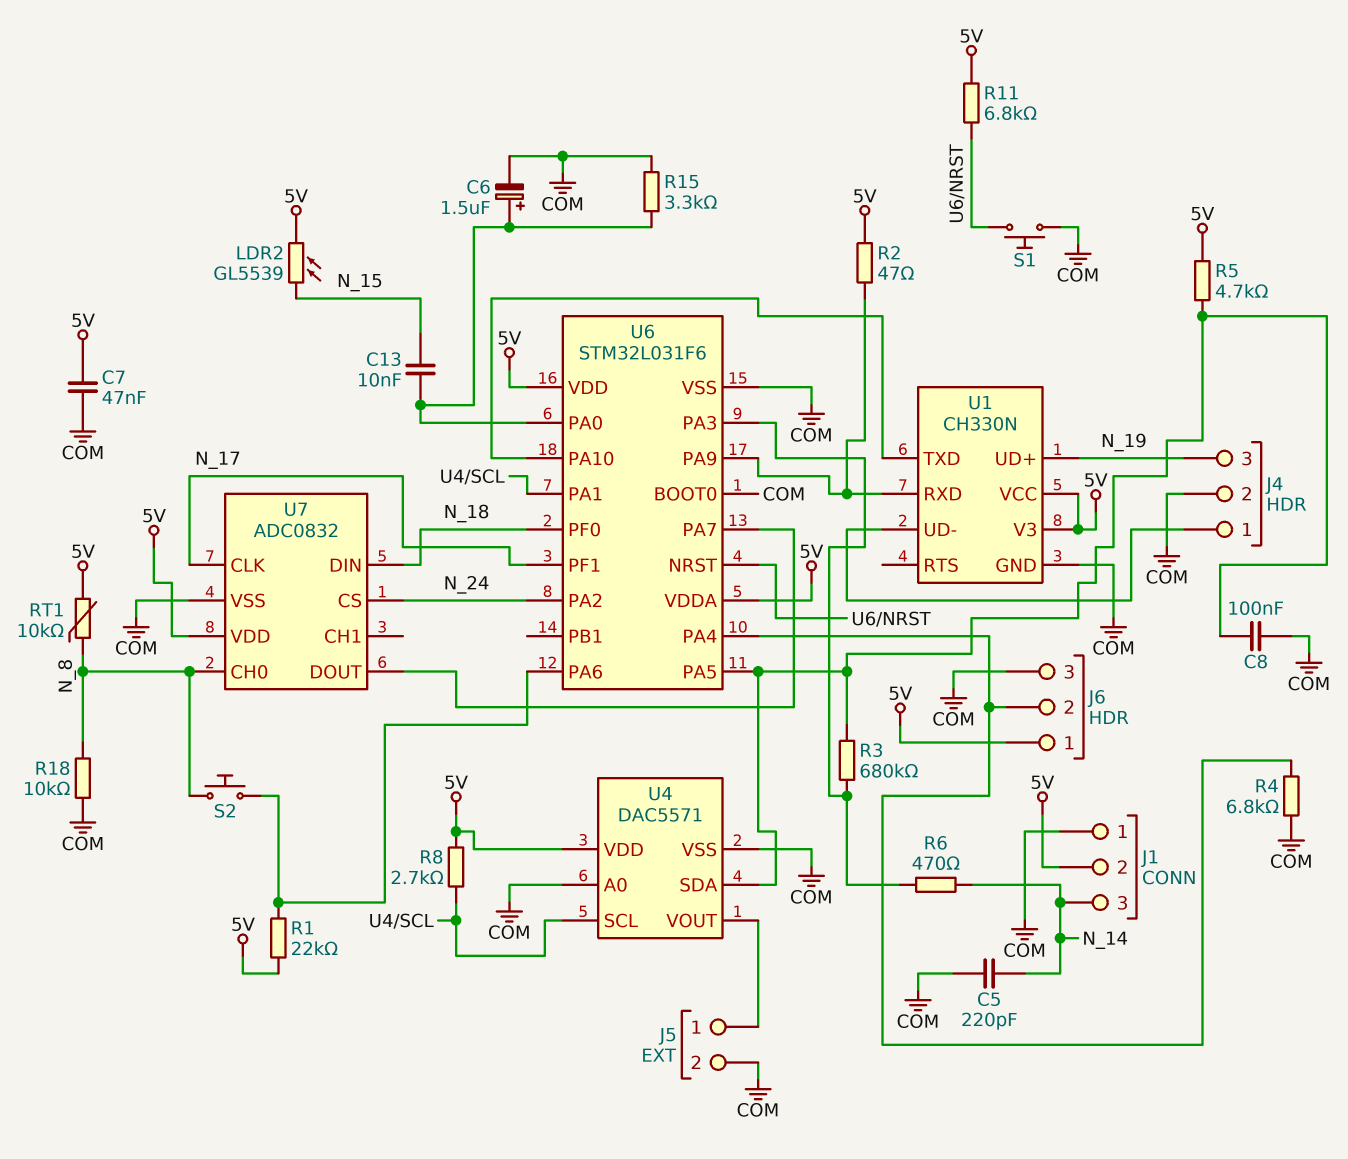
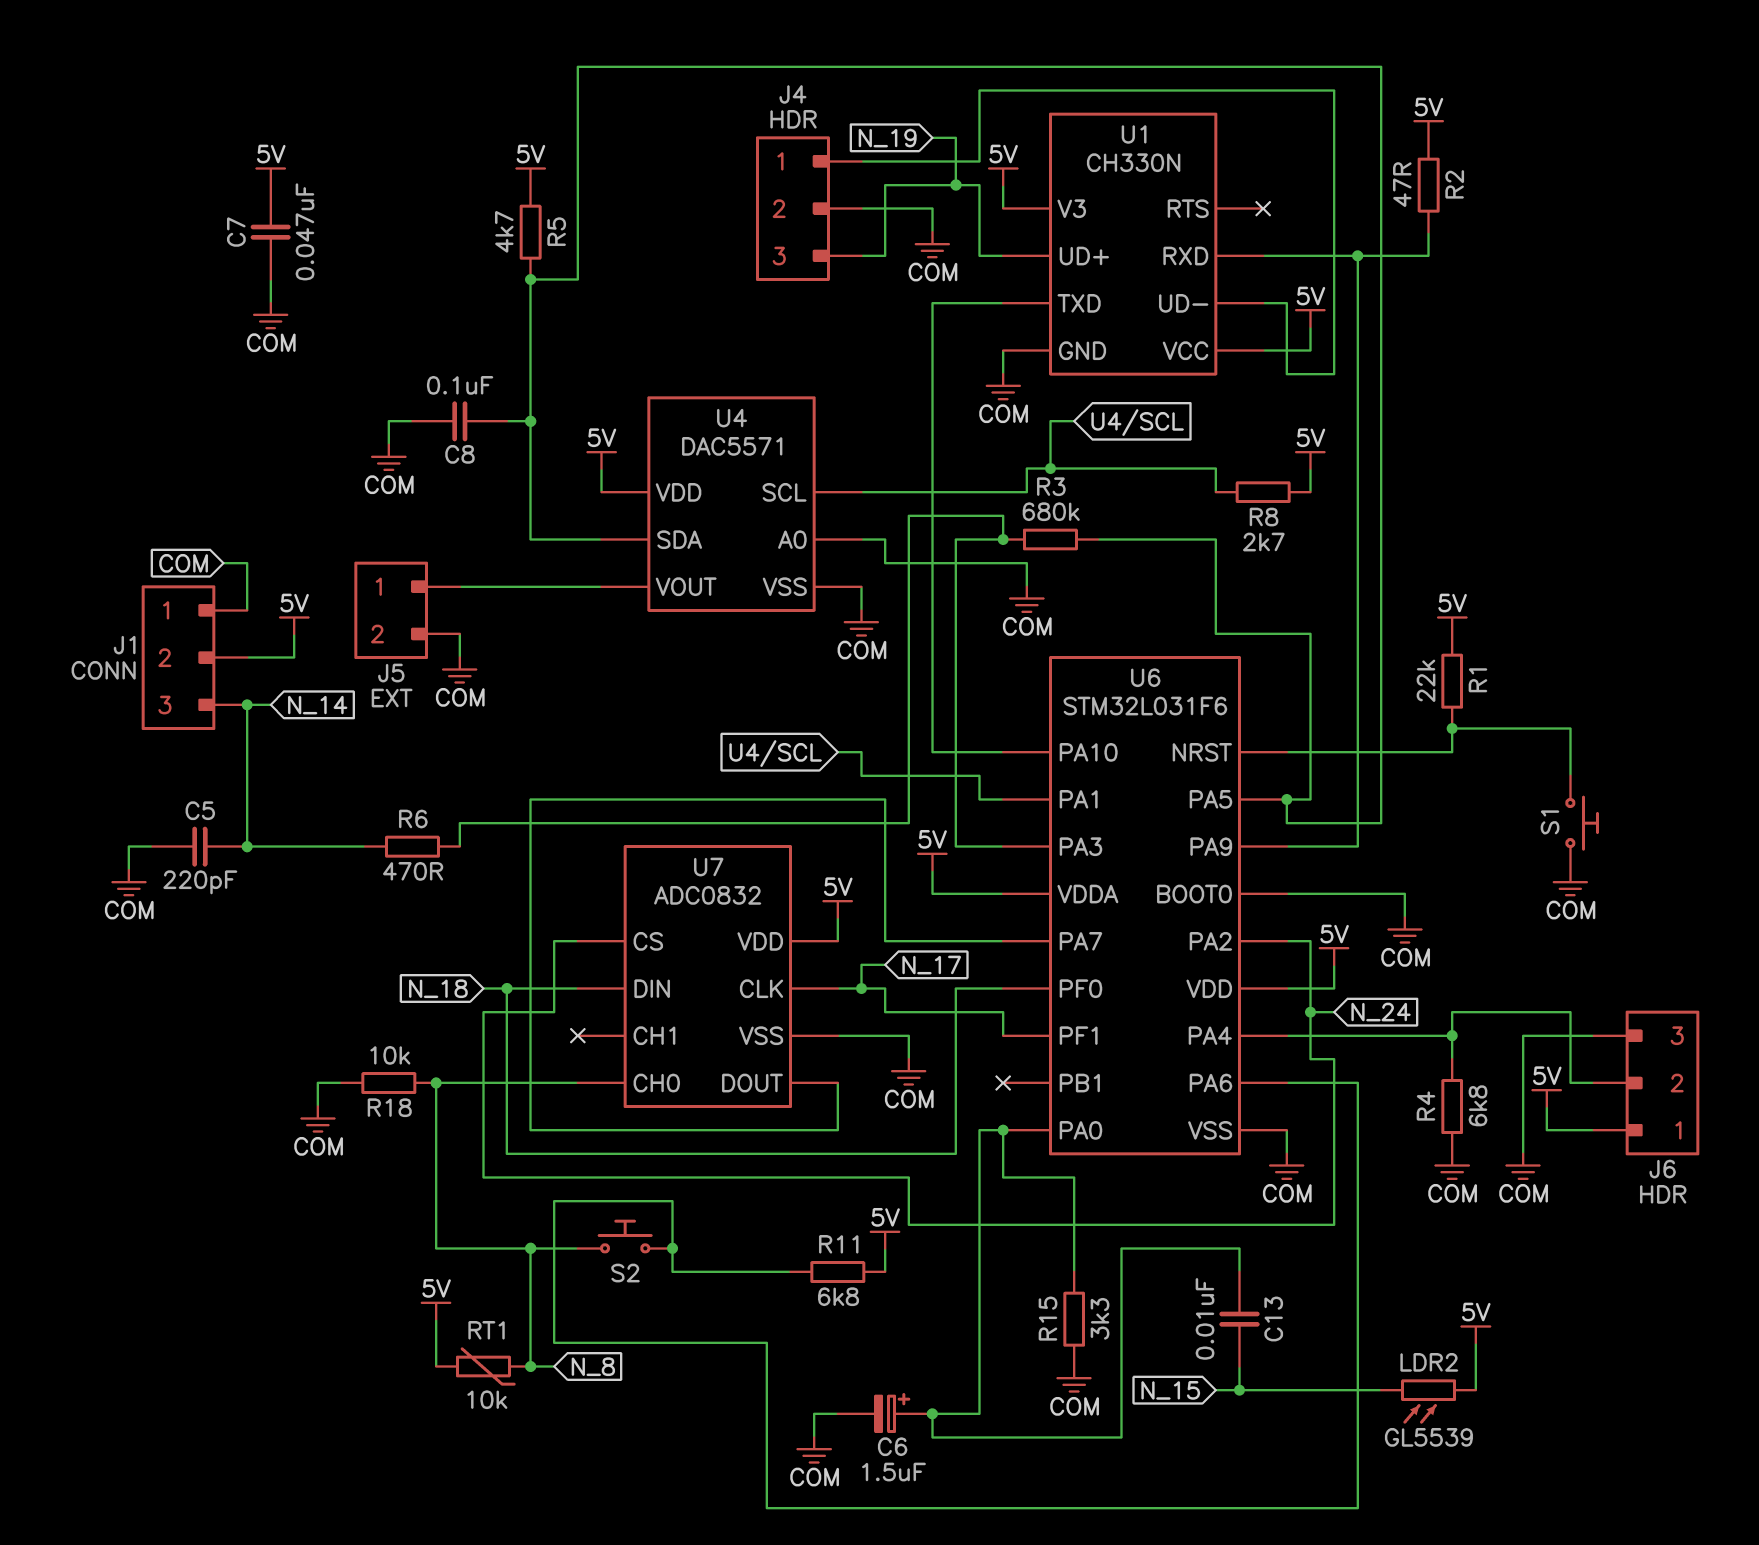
R1: 22k (5V, U6/PA6) -> 22k (5V, U6/NRST)
R11: 6.8k (5V, U6/NRST) -> 6.8k (5V, U6/PA6)

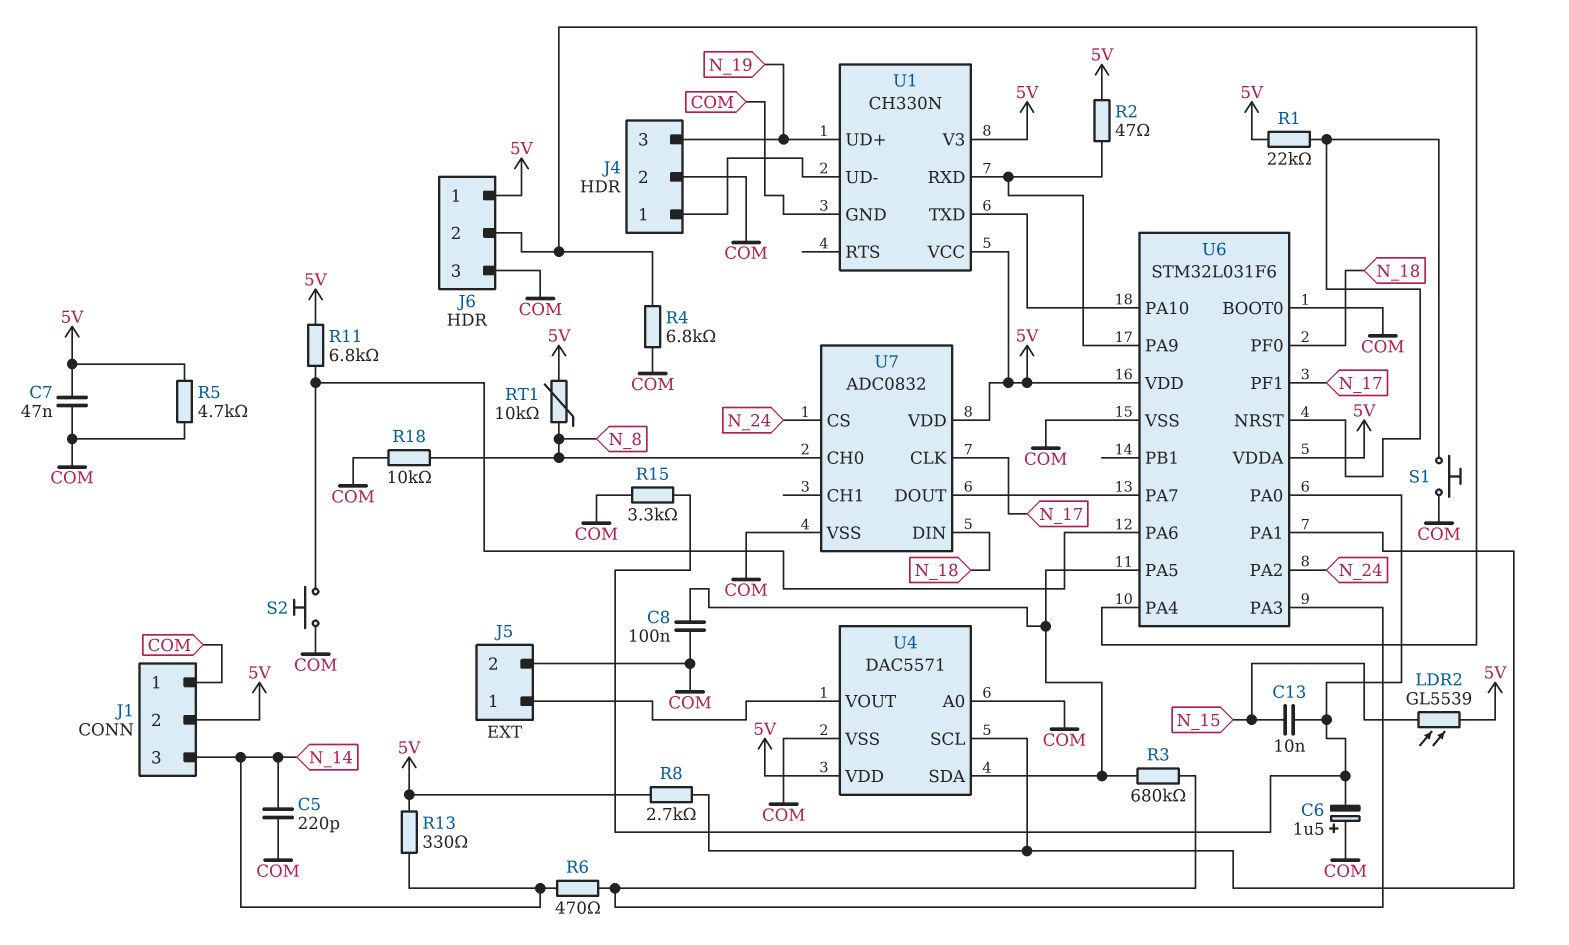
C6: 1.5uF (plus U6/PA0, minus COM) -> 1.5uF (plus COM, minus U6/PA0)
R5: 4.7k (5V, U4/SDA) -> 4.7k (5V, COM)
R13: none -> 330 (5V, N_14)
S2: button (N_8, U6/PA6) -> button (COM, U6/PA6)

